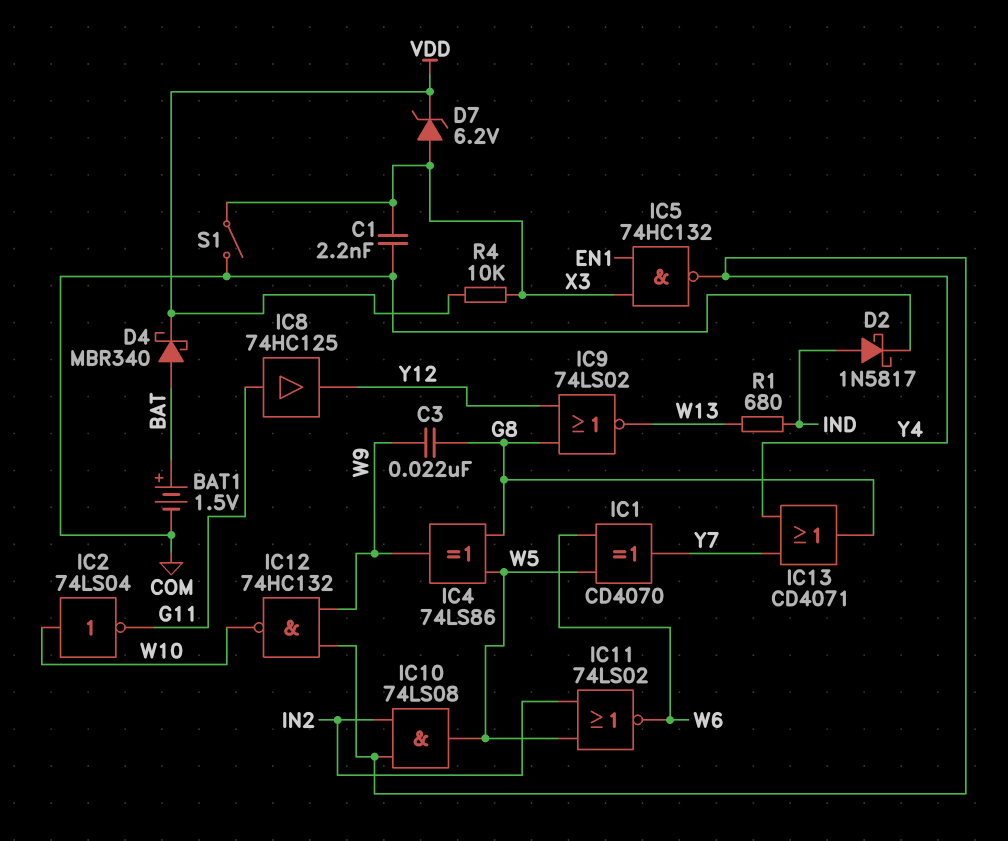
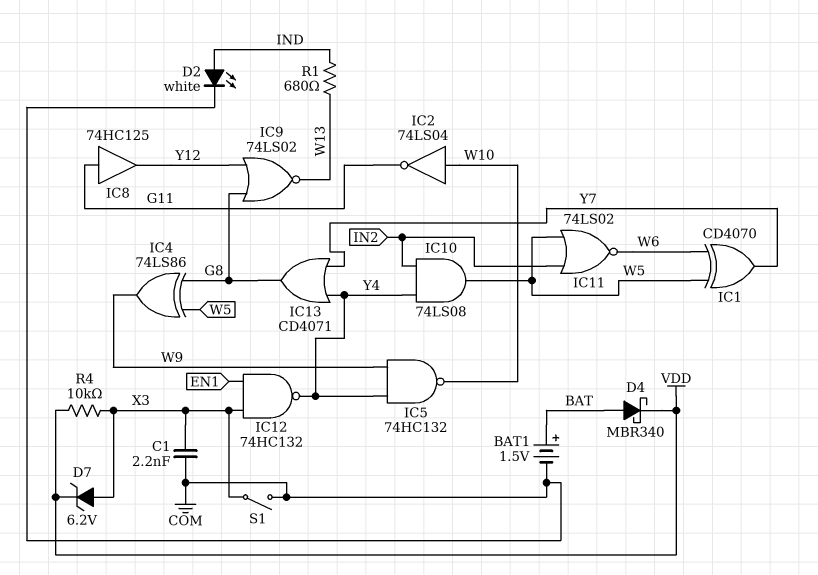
C3: 22nF (G8, W9) -> none
D2: schottky 1N5817 (A IND, K COM) -> LED white (A IND, K COM)
IC5: NAND 74HC132 (in EN1, in X3, out Y4) -> NAND 74HC132 (in W9, in Y4, out W10)
IC12: NAND 74HC132 (in W9, in Y4, out W10) -> NAND 74HC132 (in EN1, in X3, out Y4)

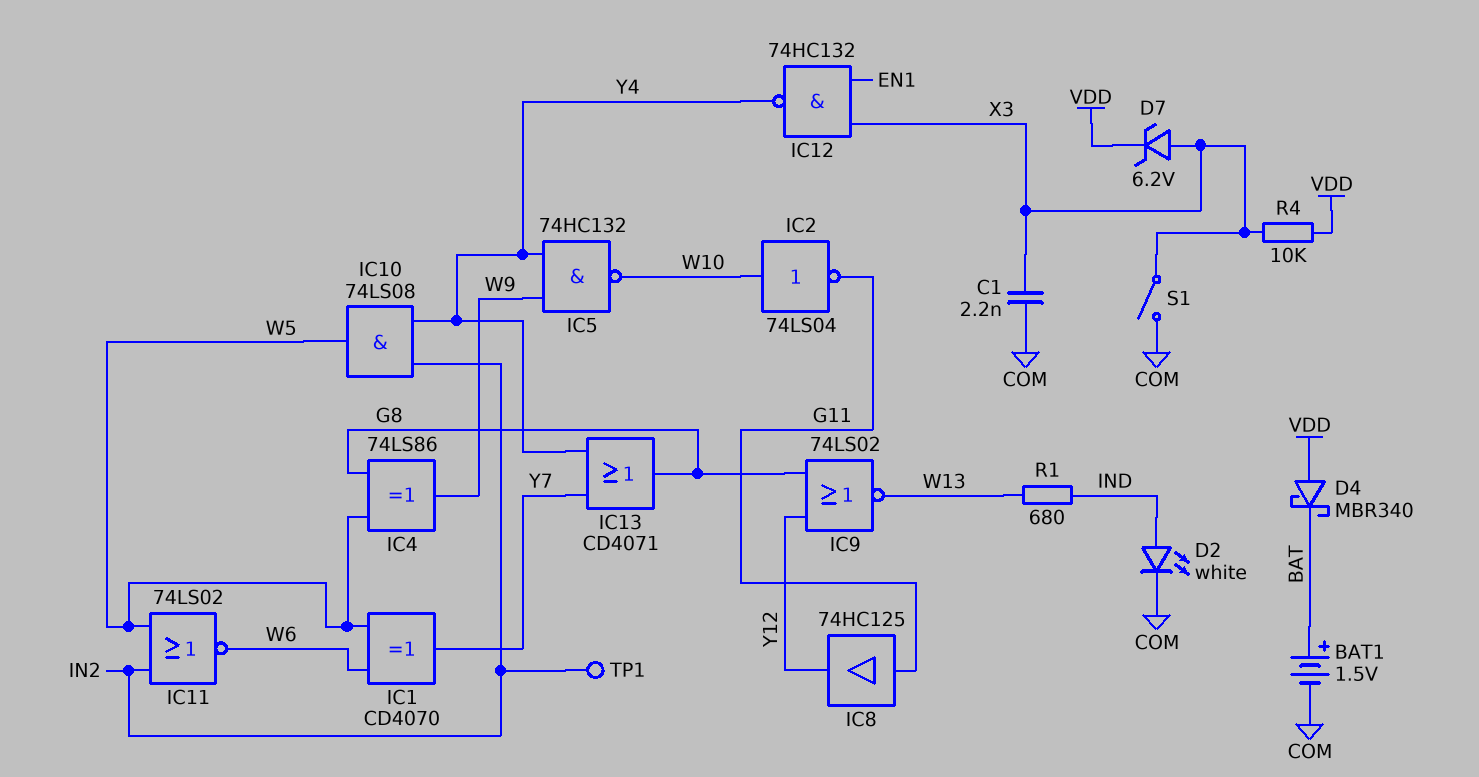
D4: schottky MBR340 (A BAT, K VDD) -> schottky MBR340 (A VDD, K BAT)
TP1: none -> test point (IN2)

